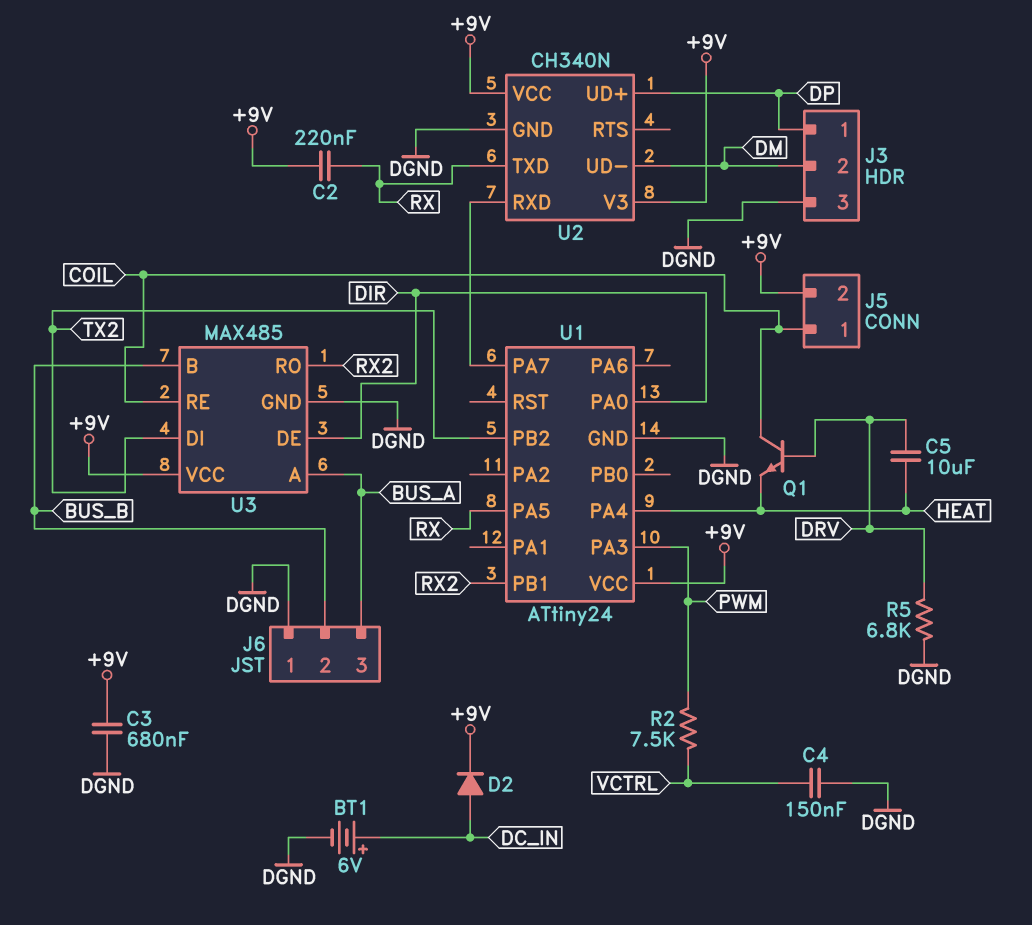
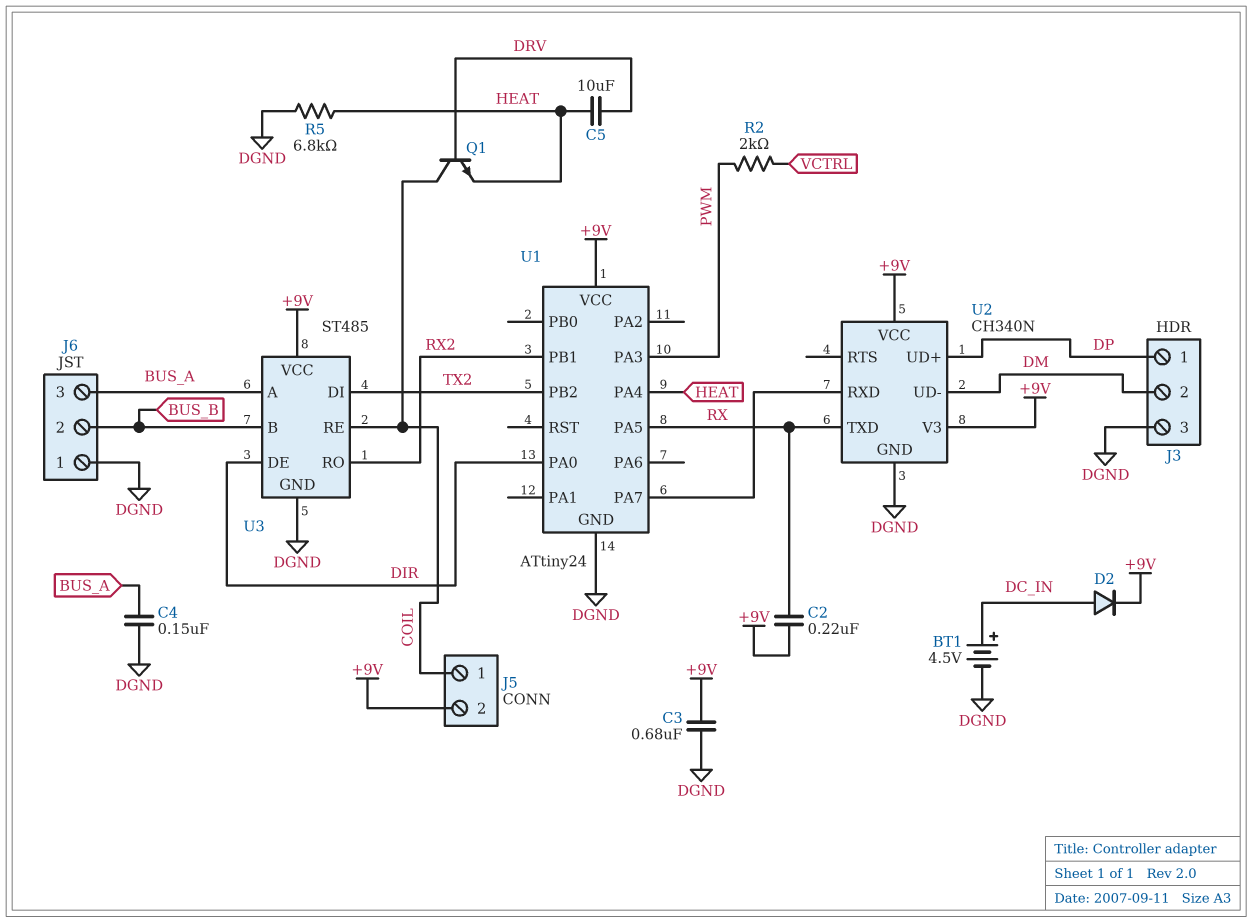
BT1: 6V (plus DC_IN, minus DGND) -> 4.5V (plus DC_IN, minus DGND)
C4: 150nF (DGND, VCTRL) -> 150nF (BUS_A, DGND)
R2: 7.5k (PWM, VCTRL) -> 2k (PWM, VCTRL)
R5: 6.8k (DGND, DRV) -> 6.8k (DGND, HEAT)
U3: MAX485 -> ST485

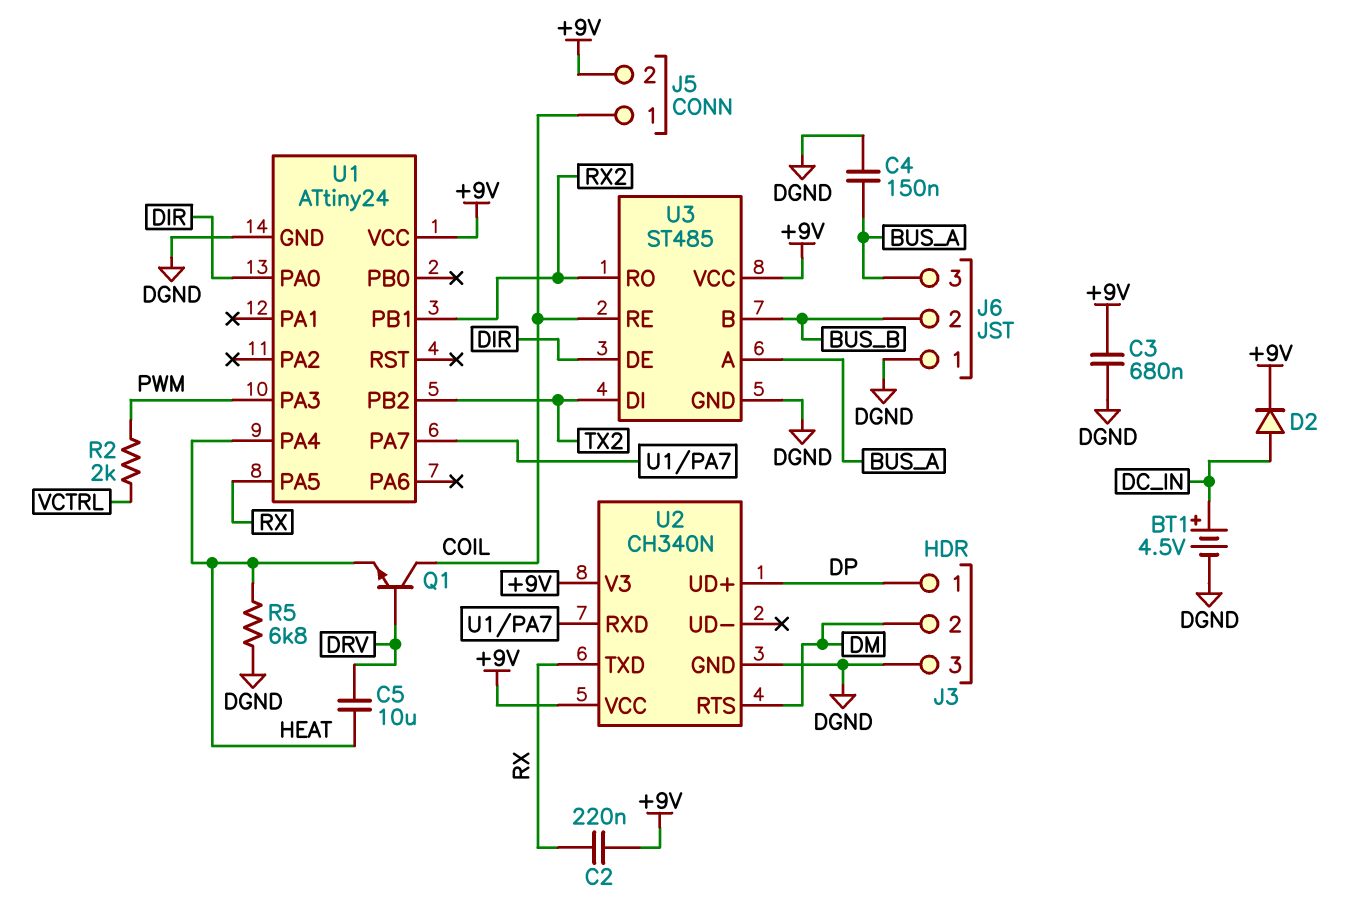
U2 pin RTS: none -> DM
U2 pin UD-: DM -> none

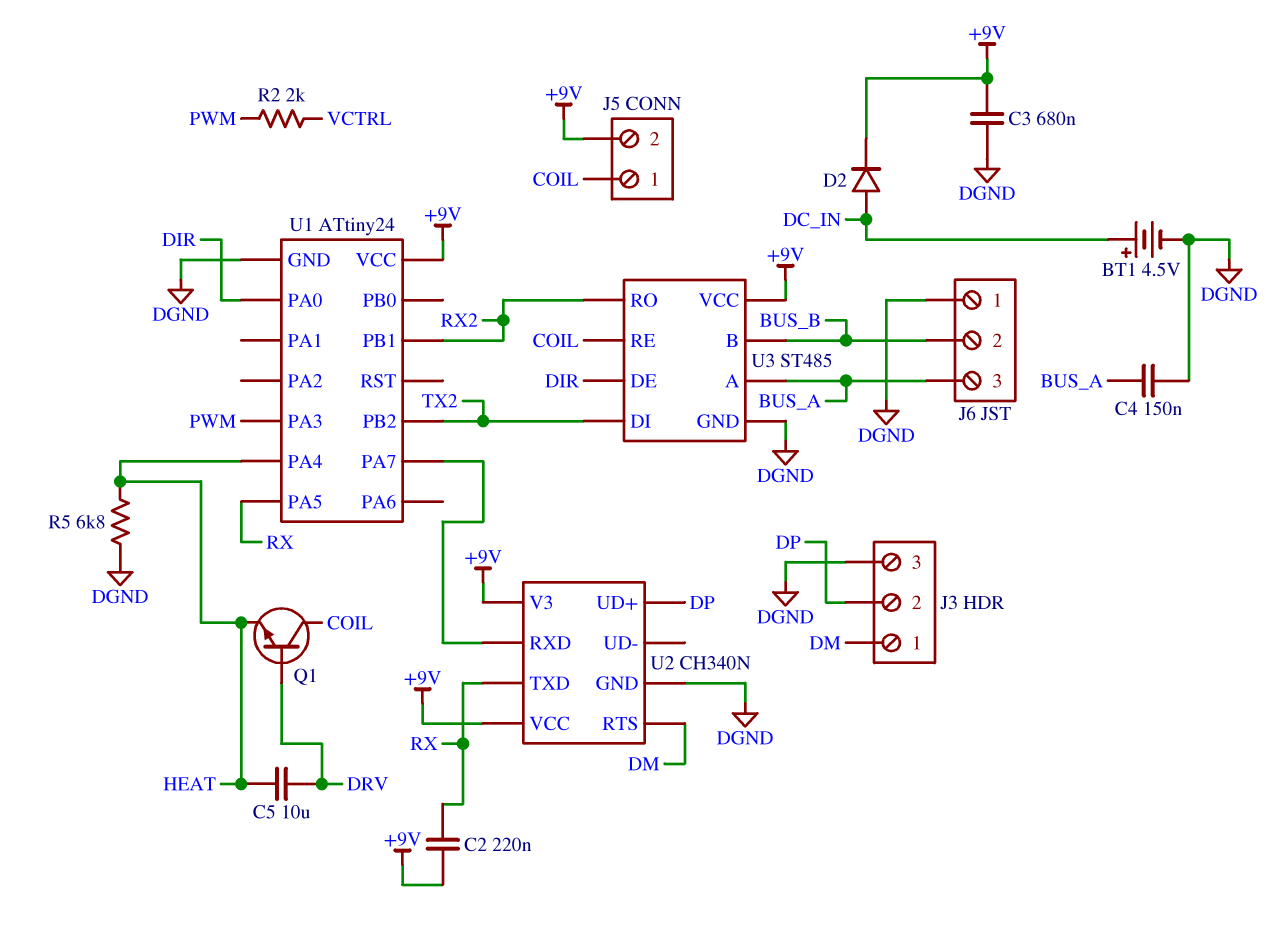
J3 pin 1: DP -> DM
J3 pin 2: DM -> DP

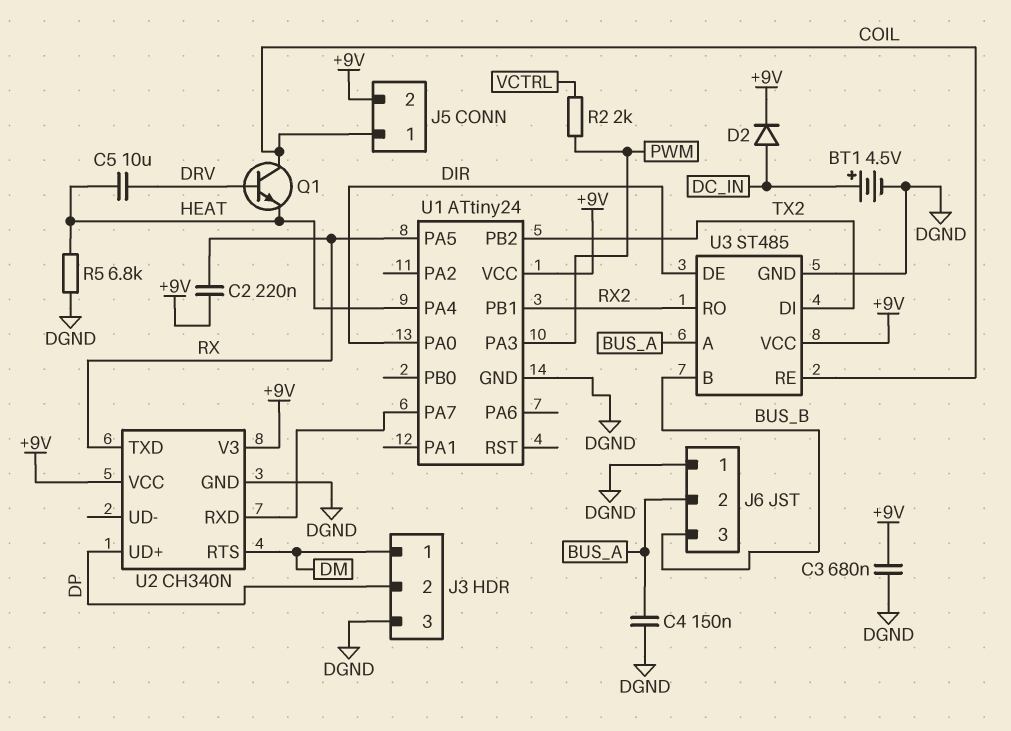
J6 pin 2: BUS_B -> BUS_A
J6 pin 3: BUS_A -> BUS_B

